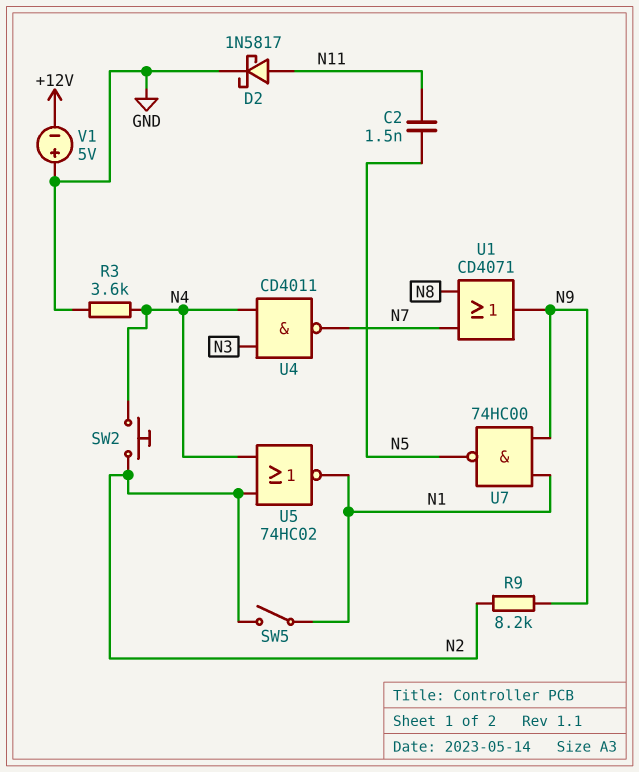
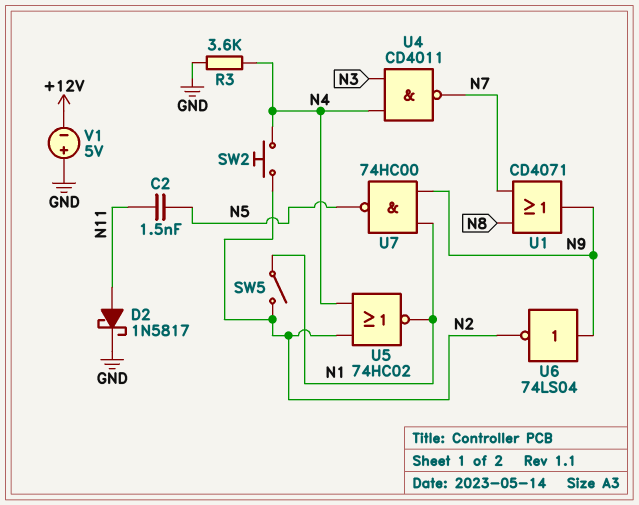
R9: 8.2k (N2, N9) -> none
U6: none -> NOT 74LS04 (in N9, out N2)

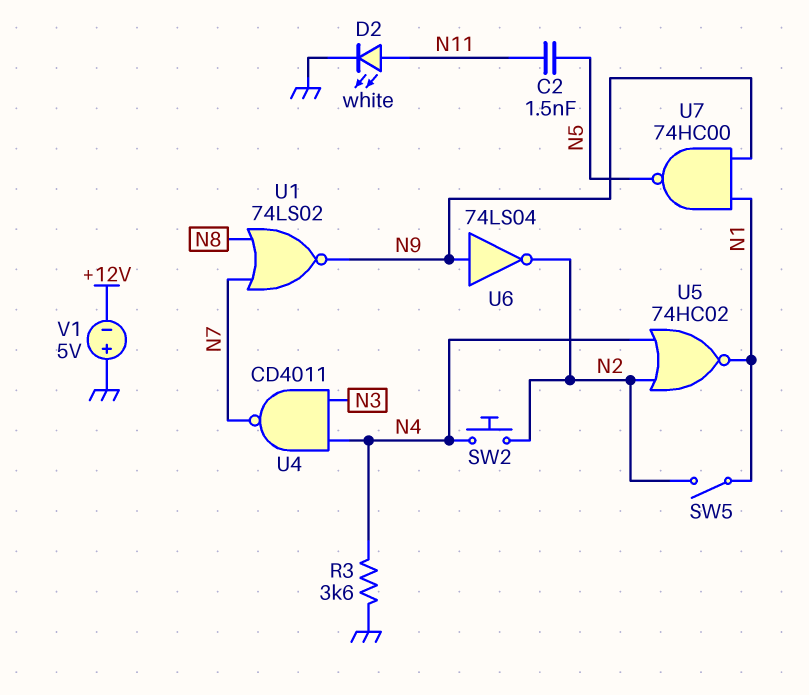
D2: schottky 1N5817 (A N11, K GND) -> LED white (A N11, K GND)
U1: OR CD4071 (in N7, in N8, out N9) -> NOR 74LS02 (in N7, in N8, out N9)

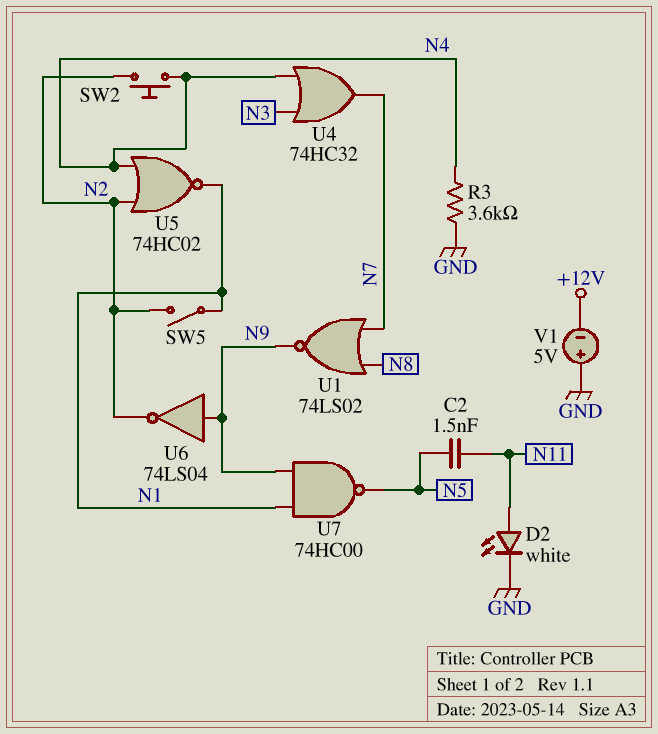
U4: NAND CD4011 (in N3, in N4, out N7) -> OR 74HC32 (in N3, in N4, out N7)

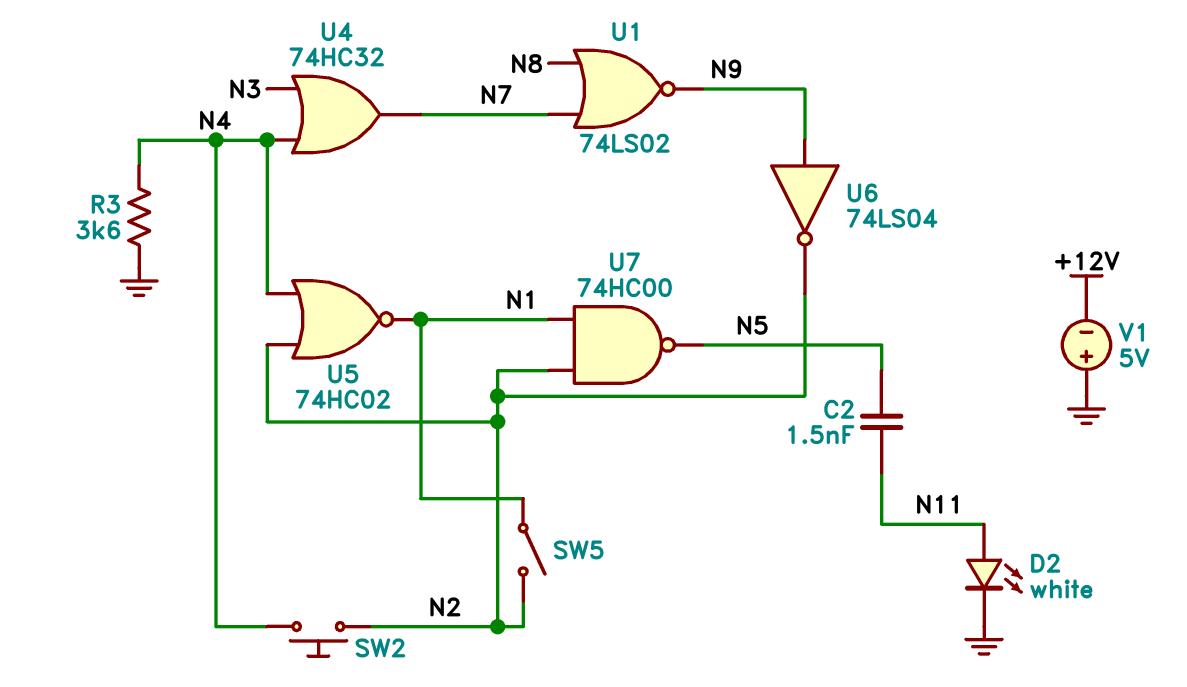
U7: NAND 74HC00 (in N1, in N9, out N5) -> NAND 74HC00 (in N1, in N2, out N5)

